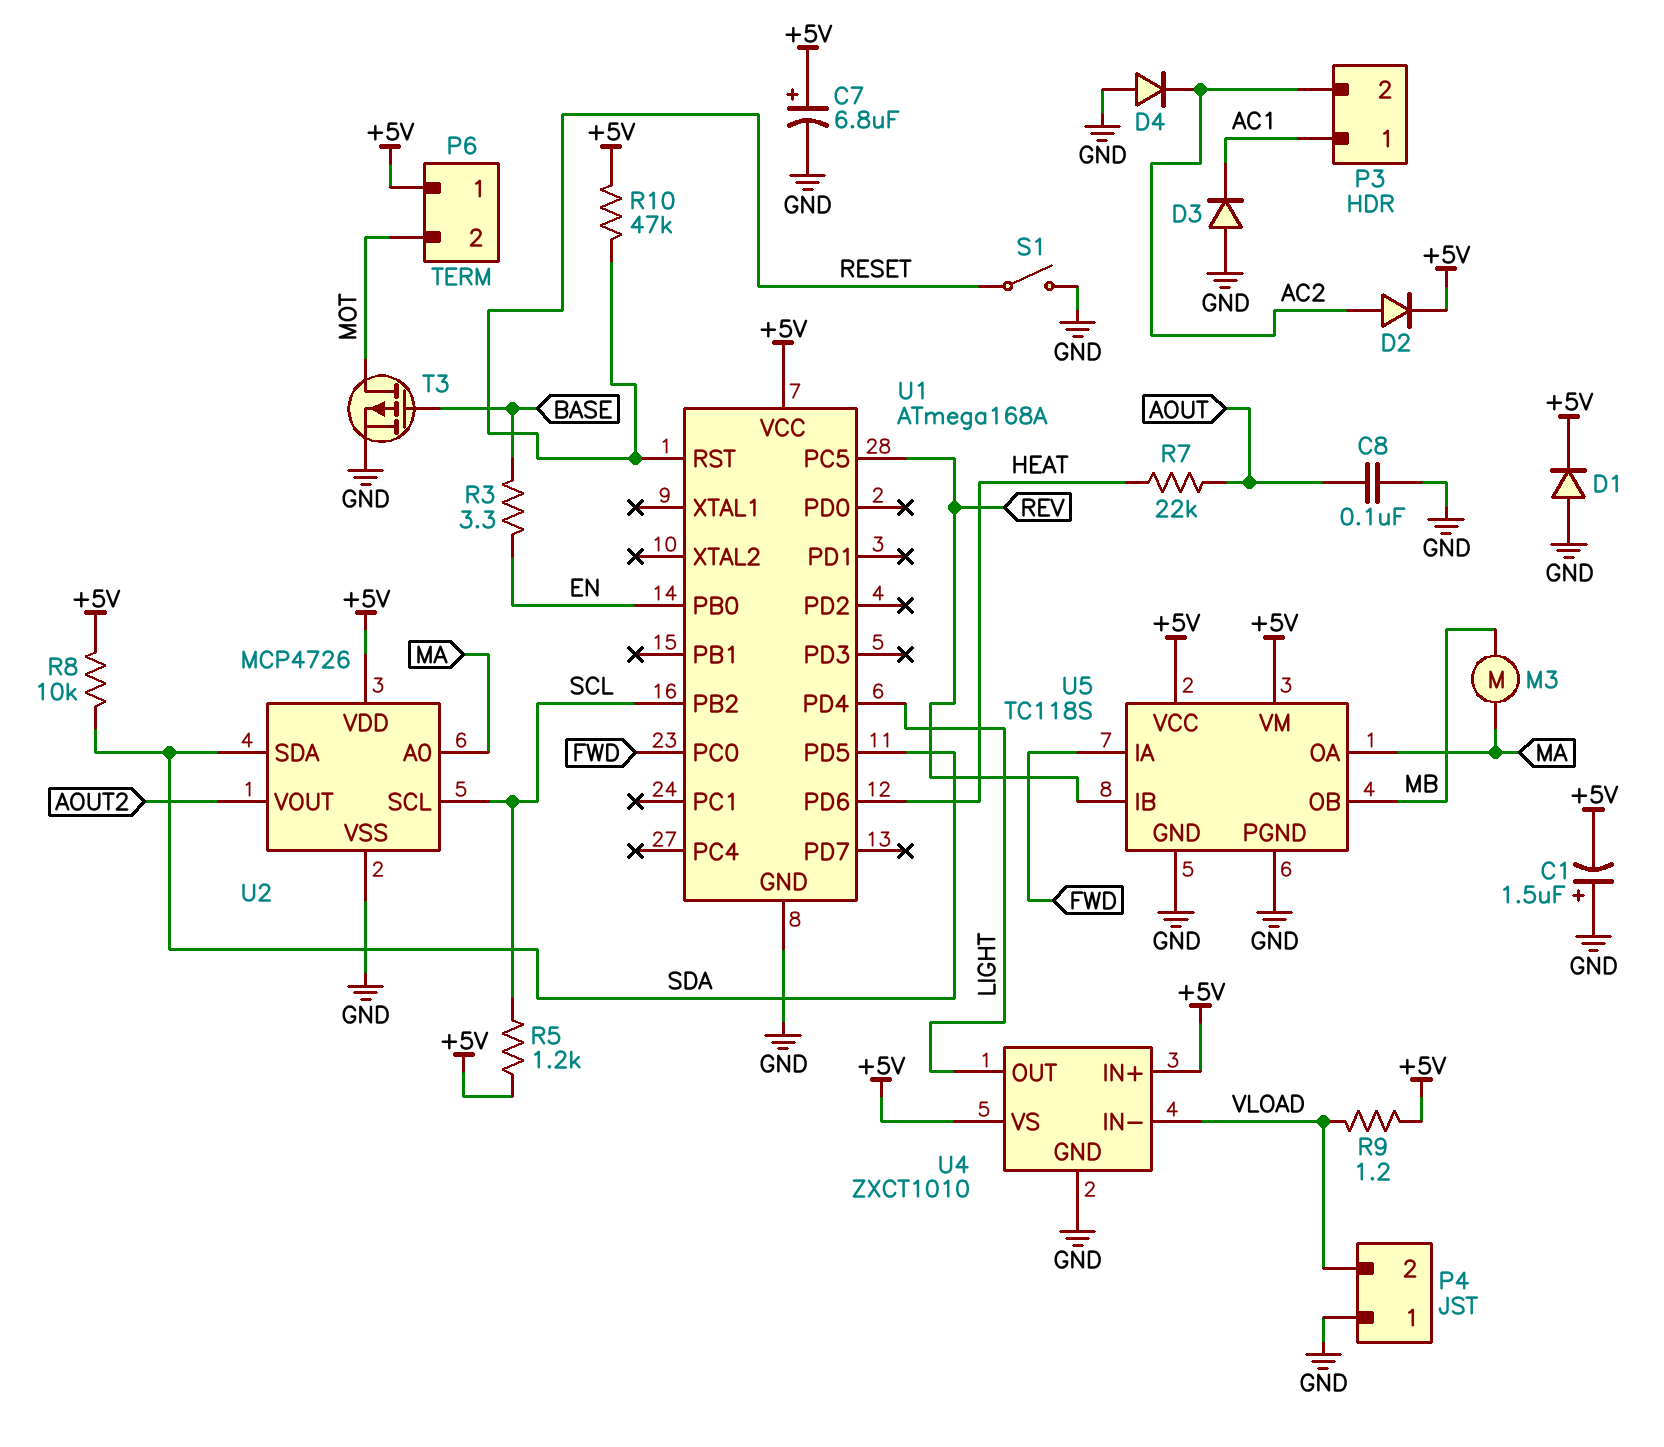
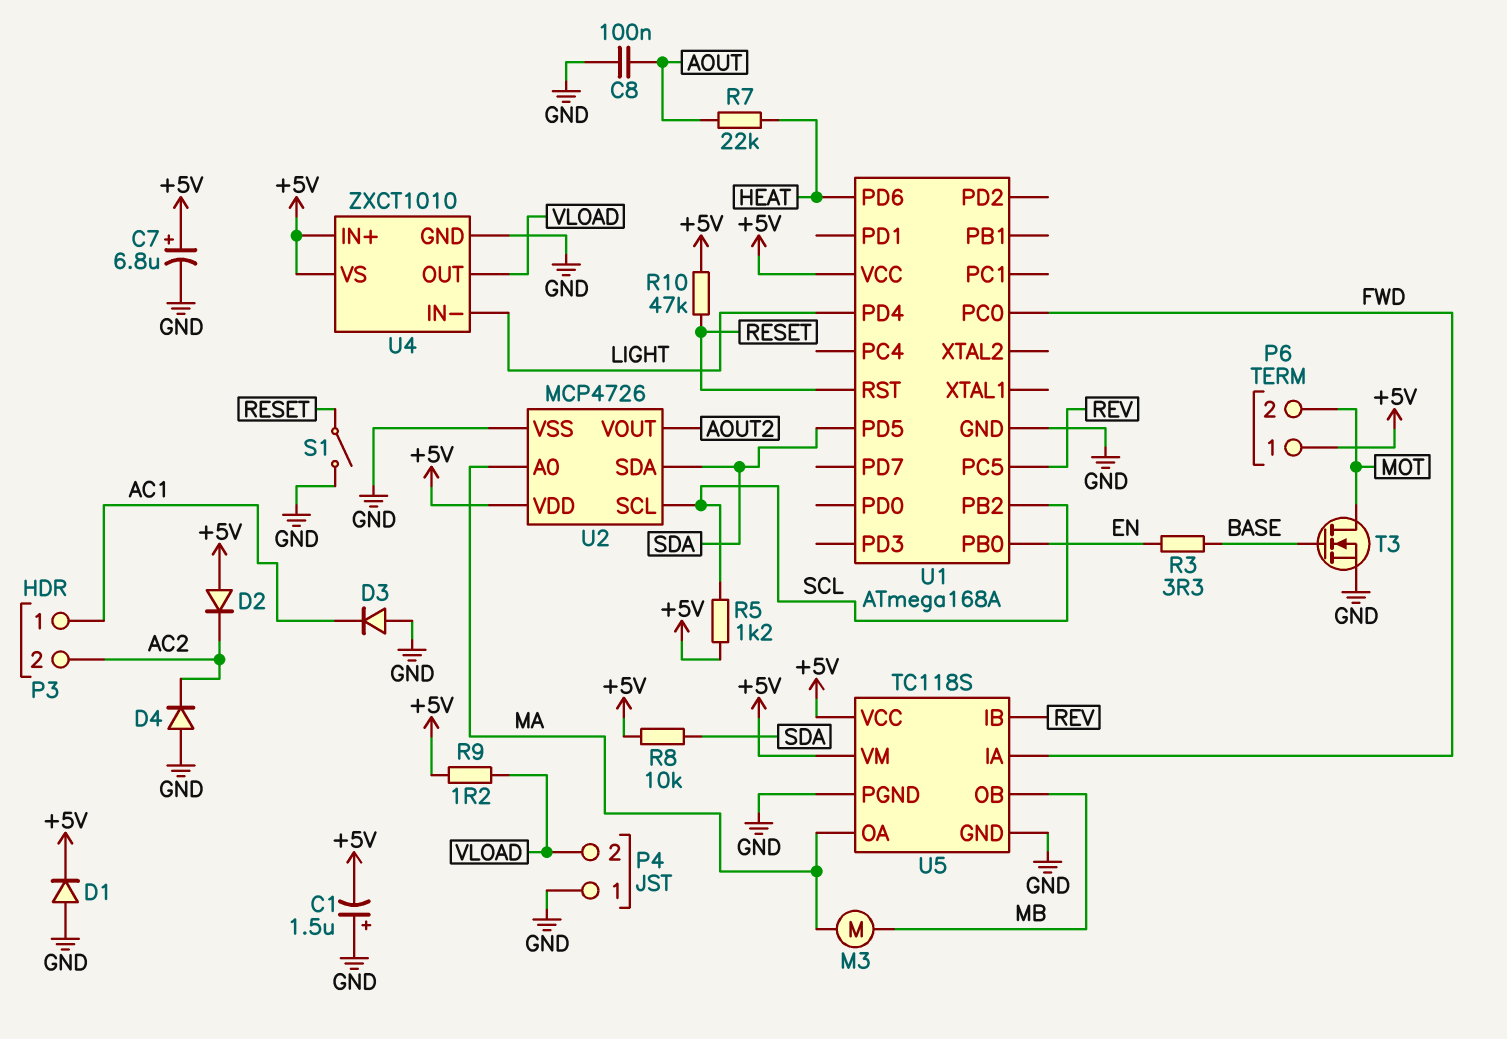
D2: diode (A AC2, K +5V) -> diode (A +5V, K AC2)
T3: PMOS (G BASE, D MOT, S GND) -> NMOS (G BASE, D MOT, S GND)
U4 pin IN-: VLOAD -> LIGHT
U4 pin OUT: LIGHT -> VLOAD

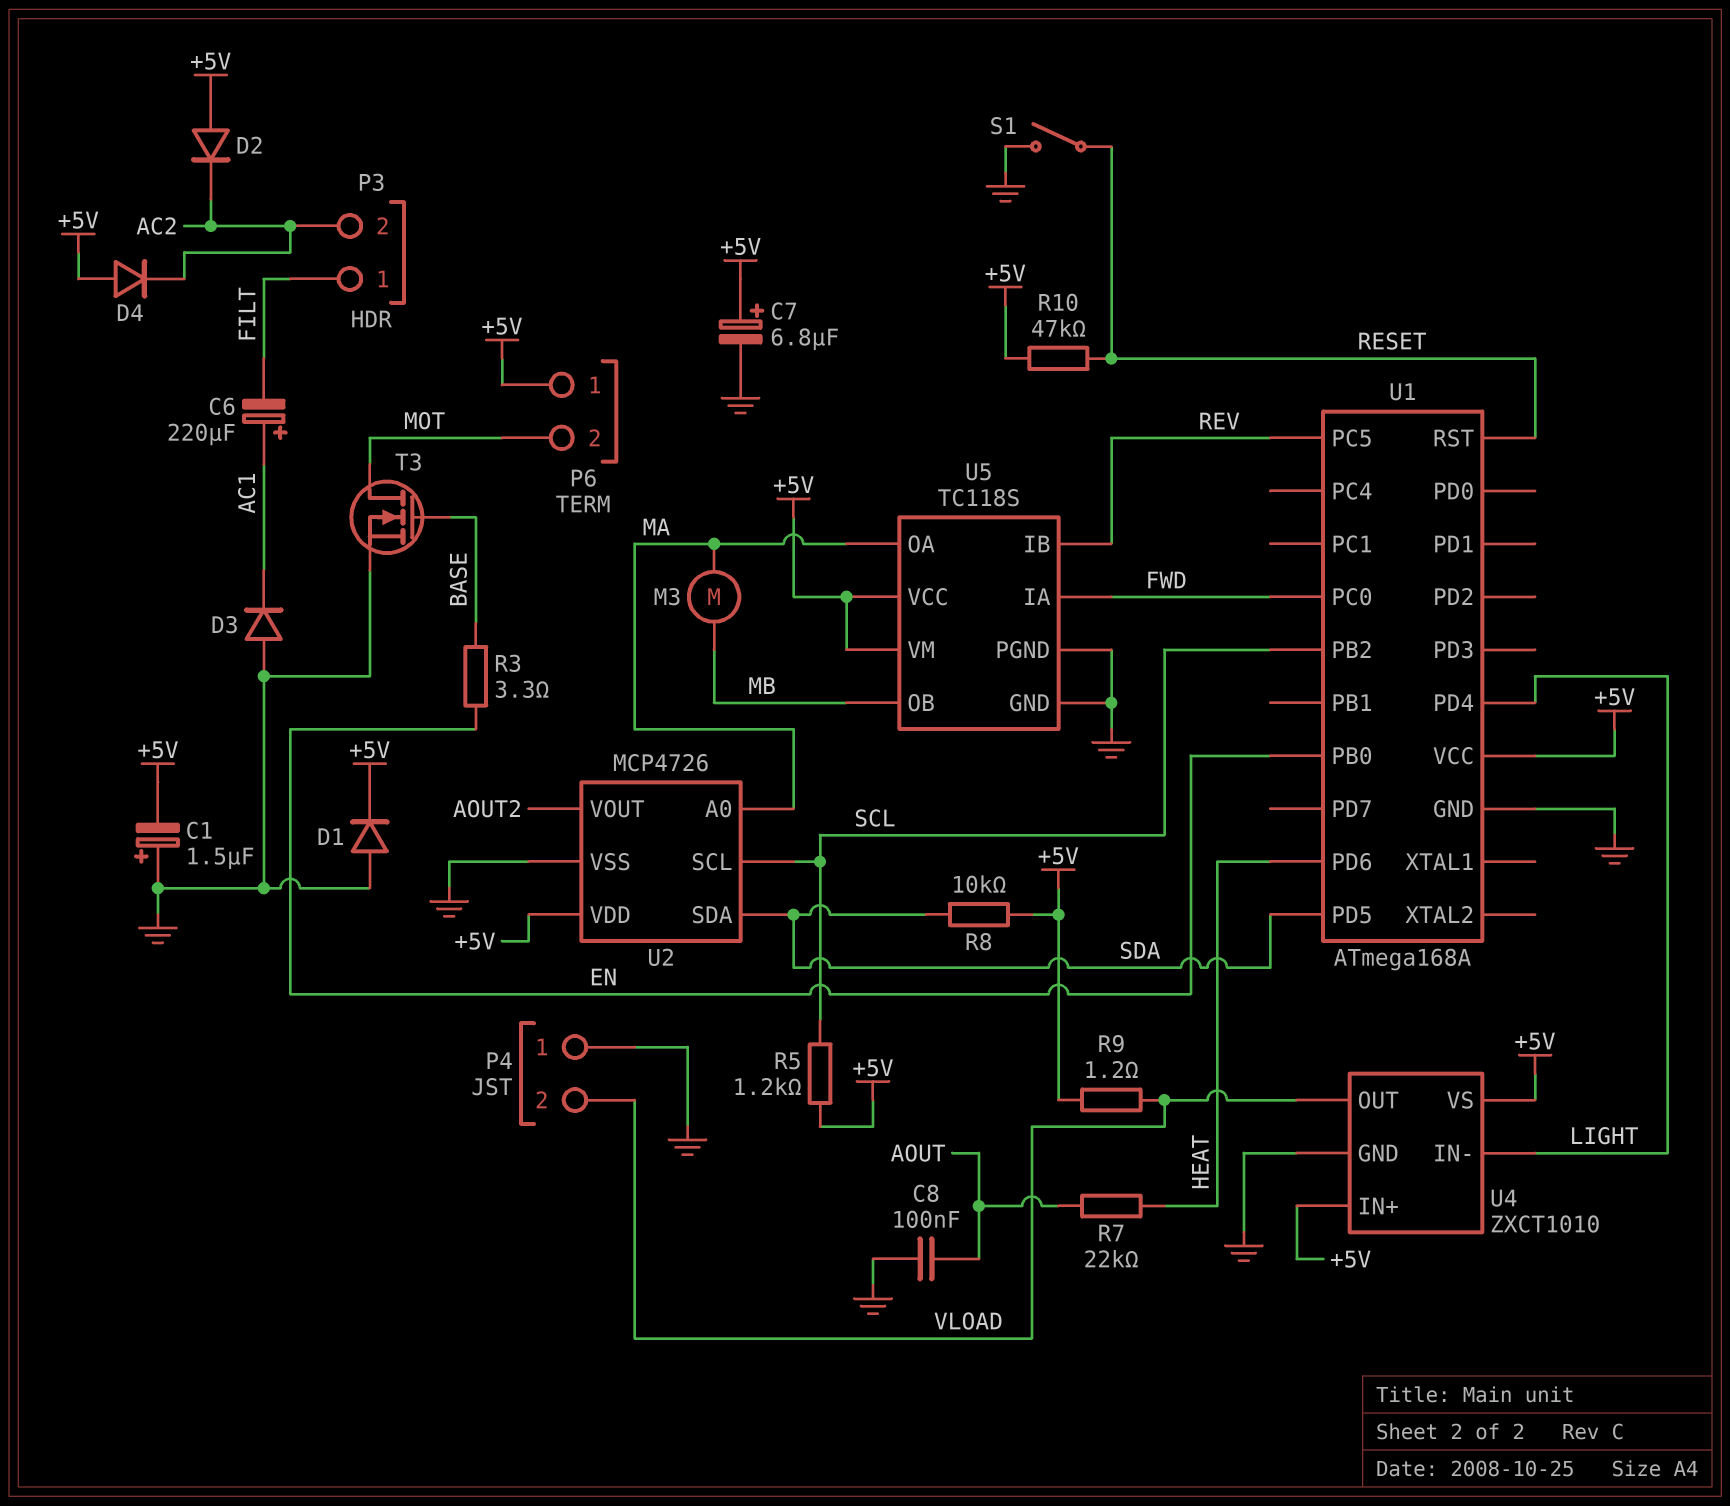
C6: none -> 220uF (plus AC1, minus FILT)
D4: diode (A GND, K AC2) -> diode (A +5V, K AC2)
P3 pin 1: AC1 -> FILT

